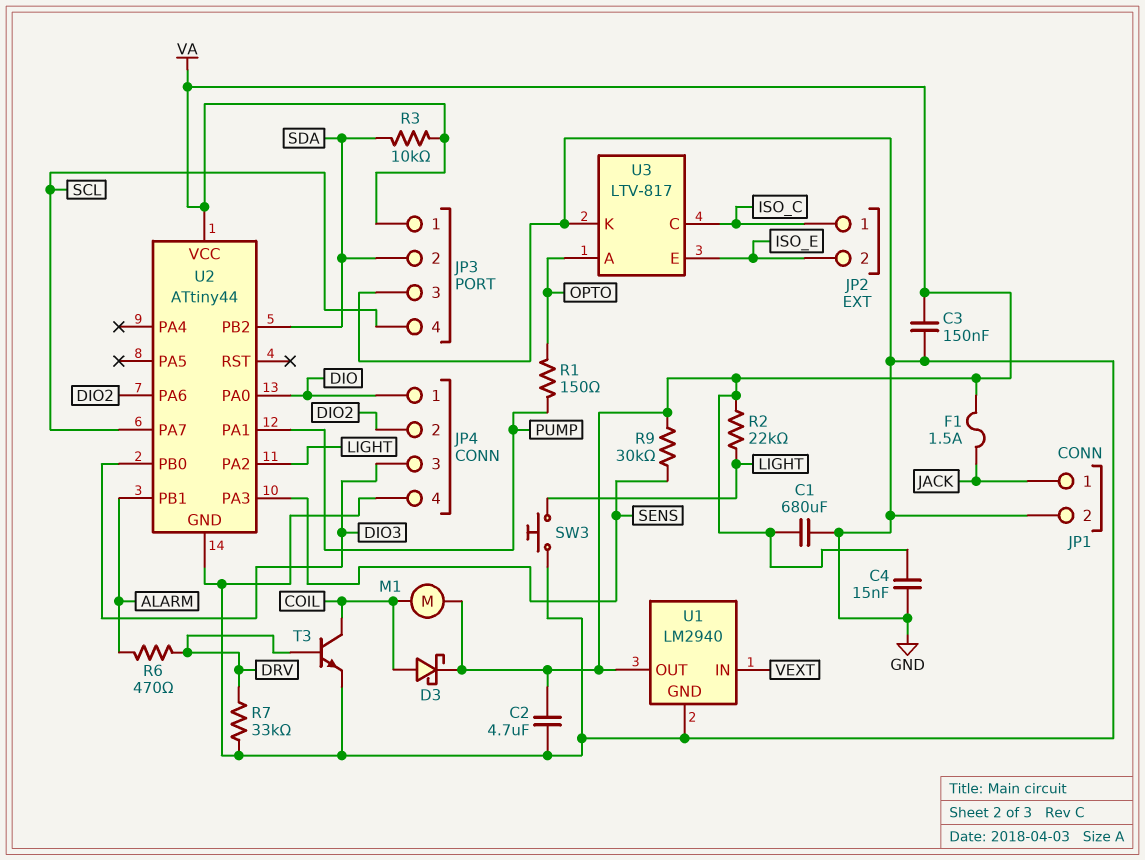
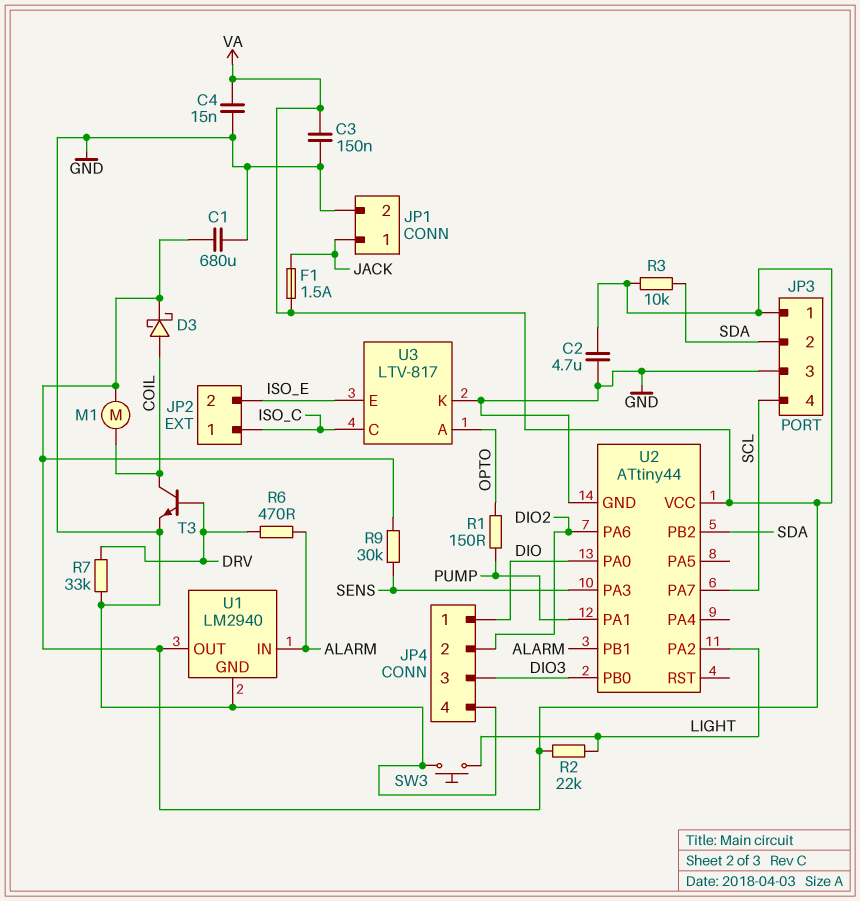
U1 pin IN: VEXT -> ALARM

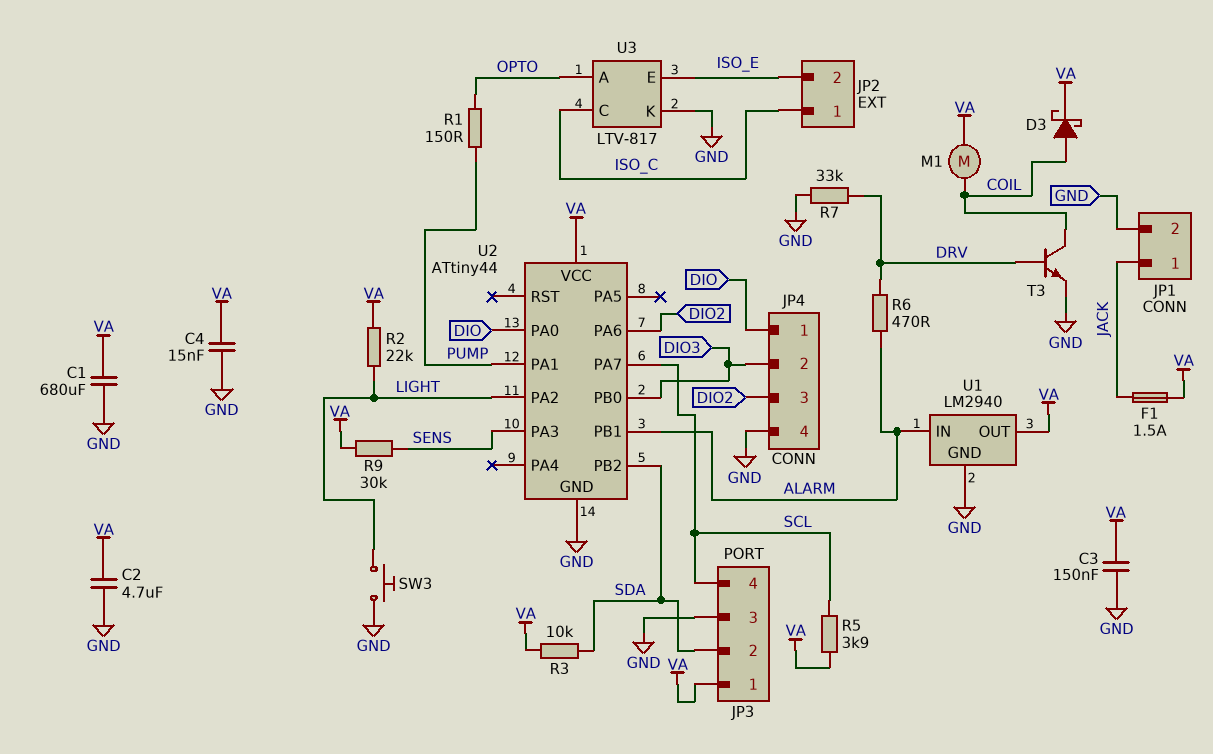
JP4 pin 2: DIO2 -> DIO3
JP4 pin 3: DIO3 -> DIO2
R5: none -> 3.9k (SCL, VA)

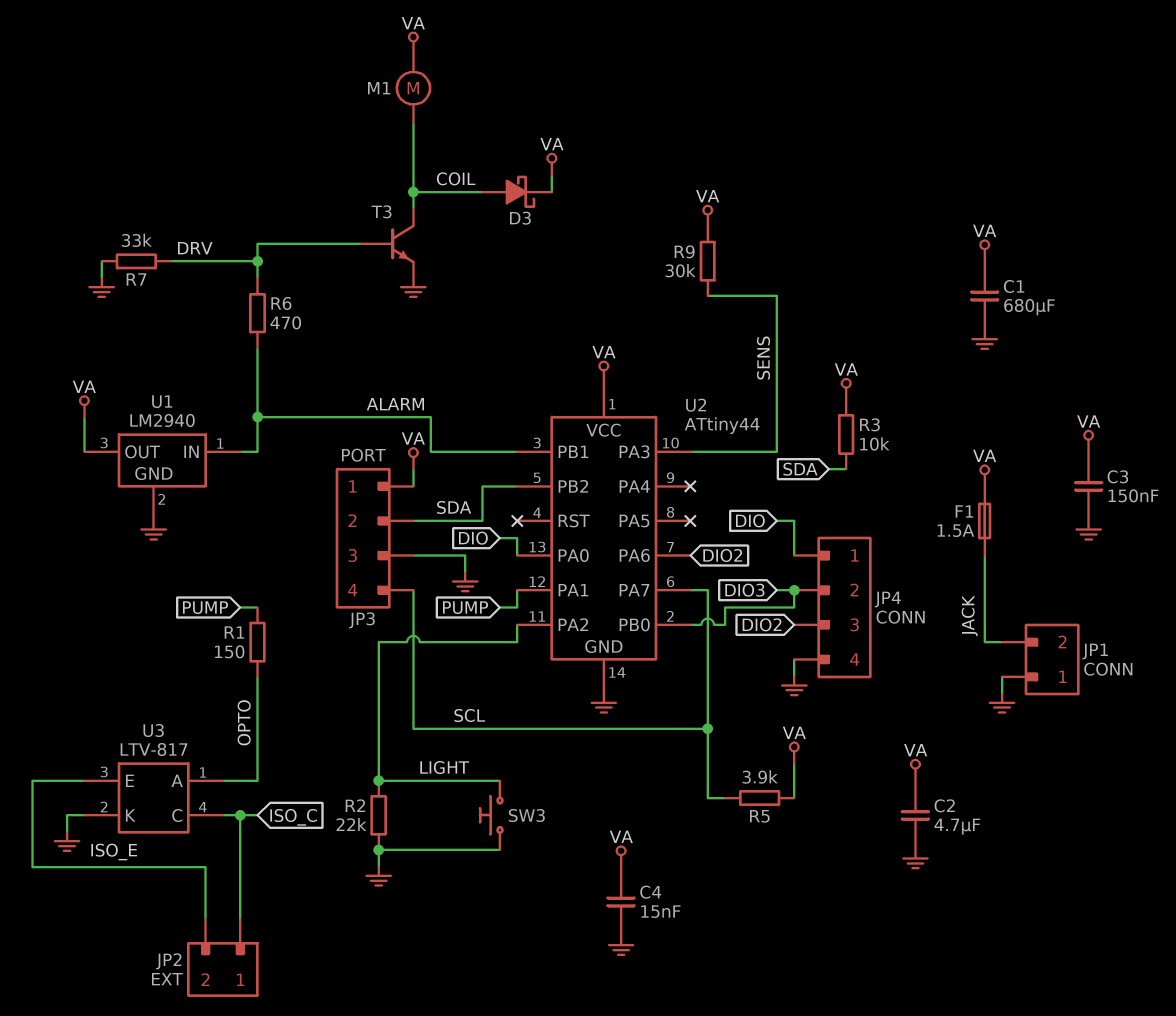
JP1 pin 1: JACK -> GND
JP1 pin 2: GND -> JACK
R2: 22k (LIGHT, VA) -> 22k (GND, LIGHT)

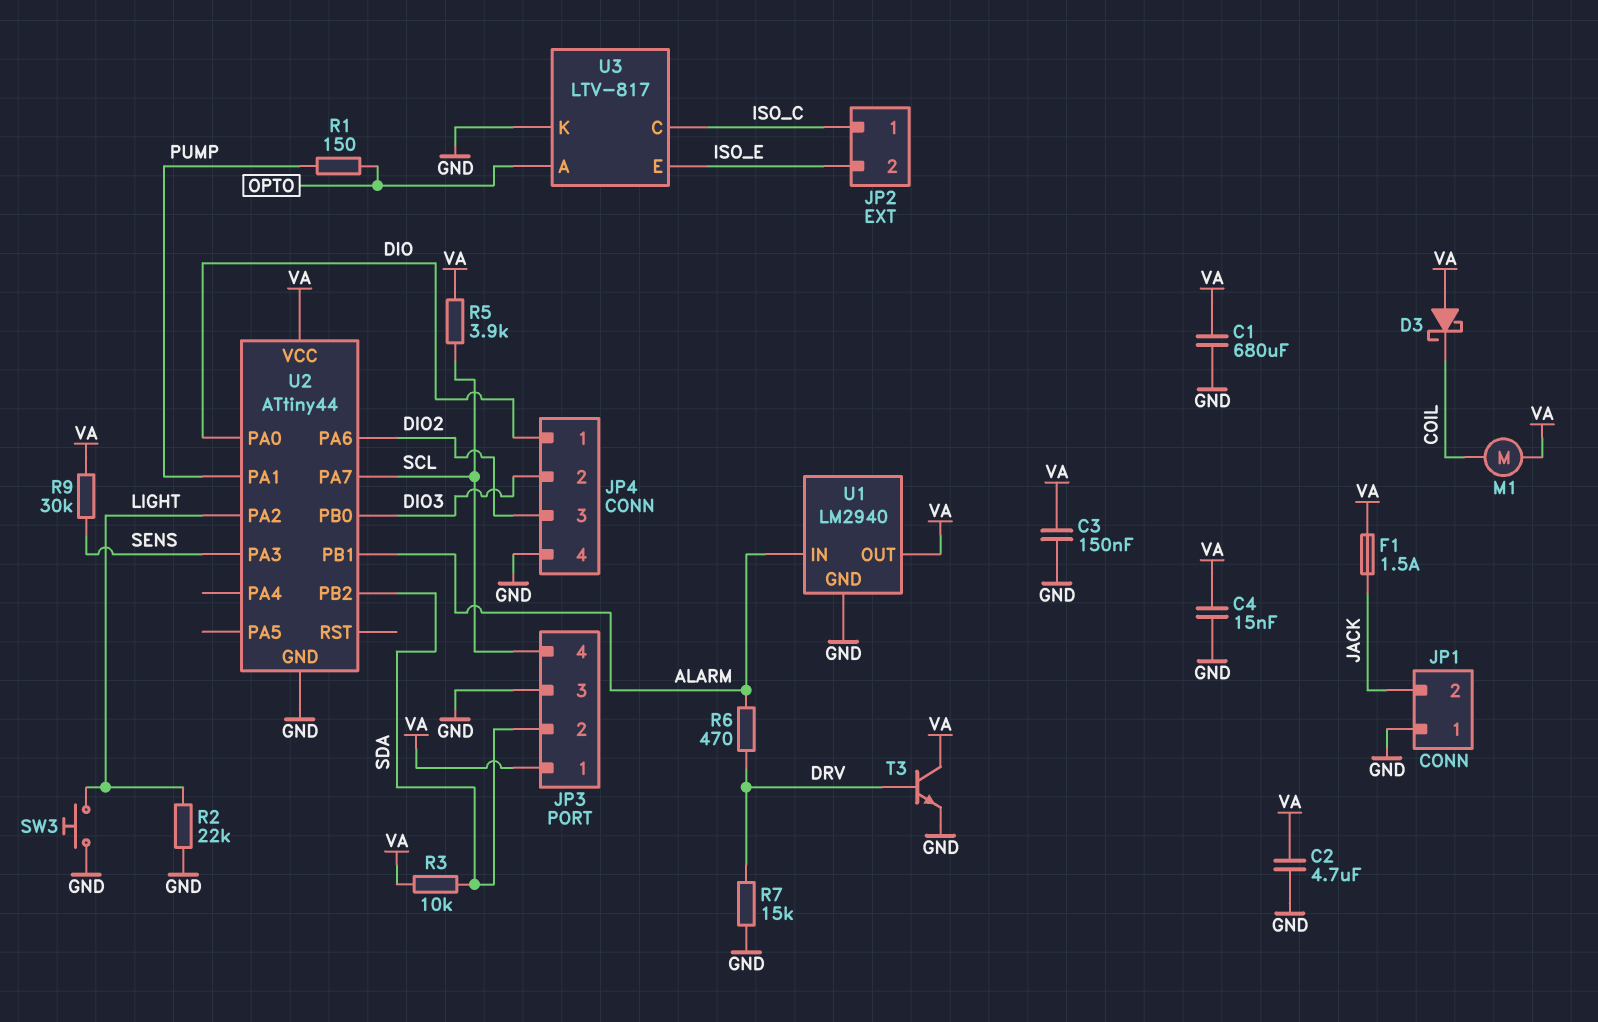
D3: schottky (A COIL, K VA) -> schottky (A VA, K COIL)
R7: 33k (DRV, GND) -> 15k (DRV, GND)
T3: NPN (B DRV, C COIL, E GND) -> NPN (B DRV, C VA, E GND)

